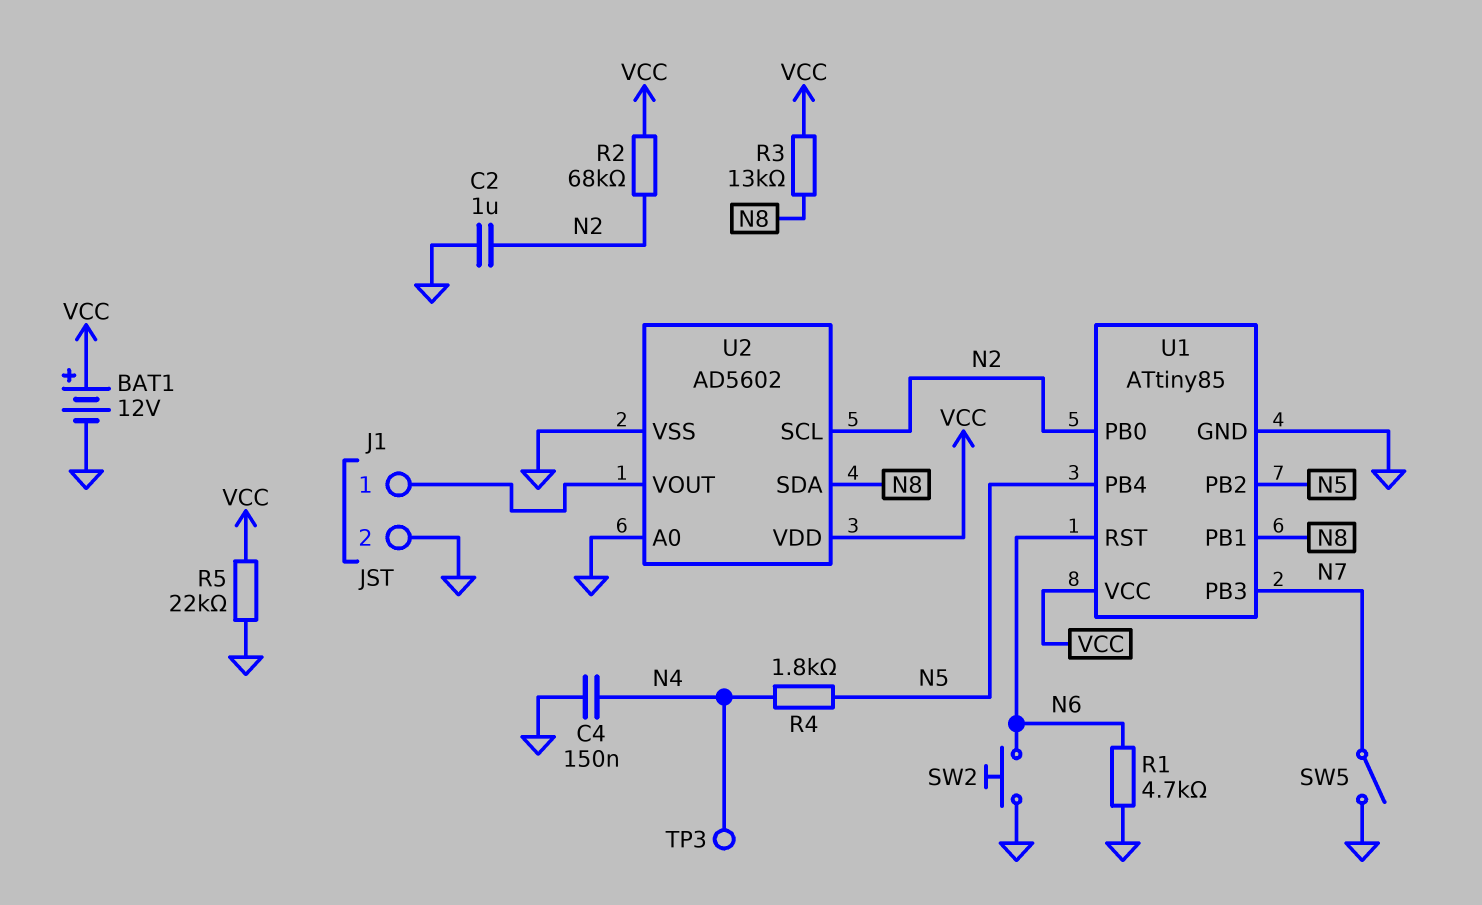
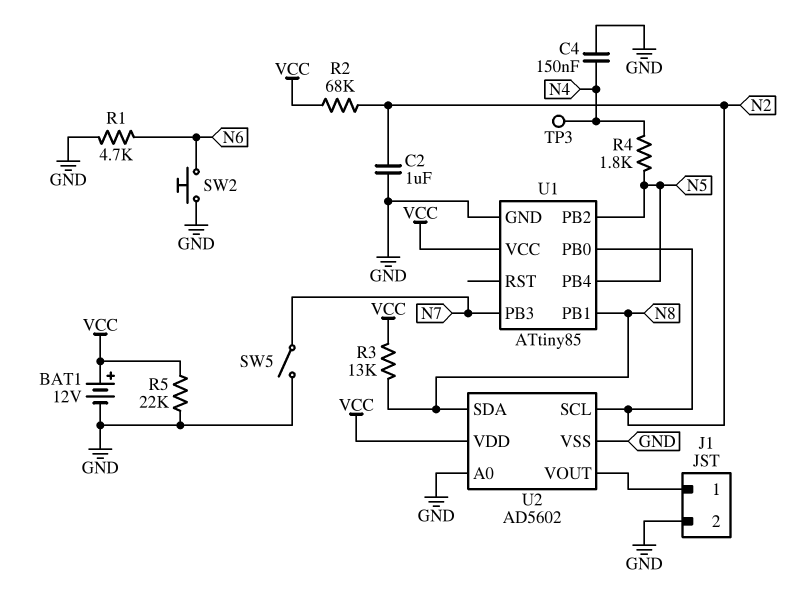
U1 pin RST: N6 -> none

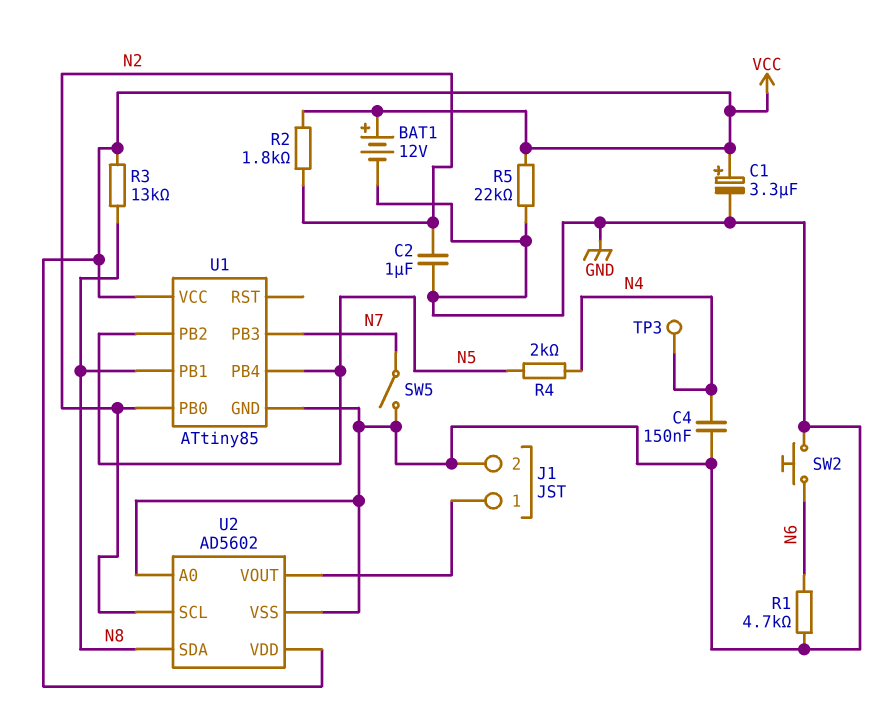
C1: none -> 3.3uF (plus VCC, minus GND)
R2: 68k (N2, VCC) -> 1.8k (N2, VCC)
R4: 1.8k (N4, N5) -> 2k (N4, N5)

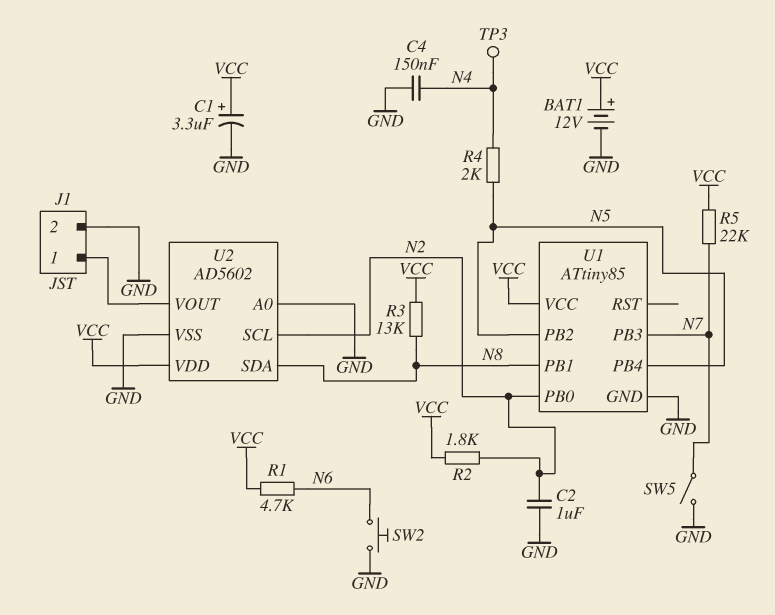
R1: 4.7k (GND, N6) -> 4.7k (N6, VCC)
R5: 22k (GND, VCC) -> 22k (N7, VCC)

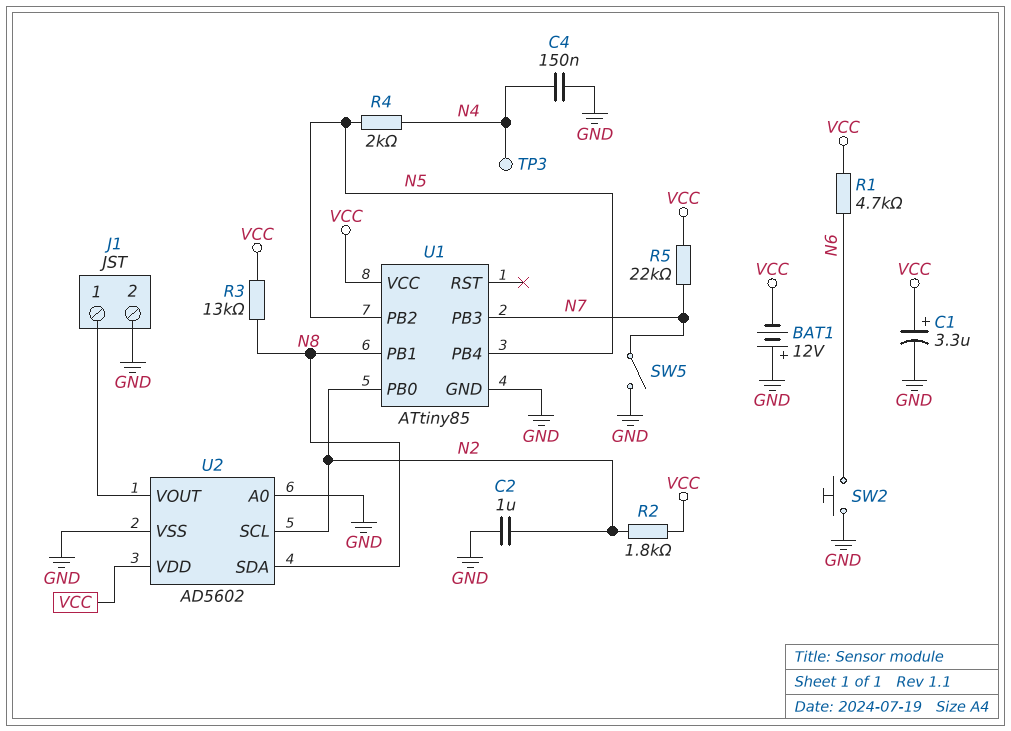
BAT1: 12V (plus VCC, minus GND) -> 12V (plus GND, minus VCC)

